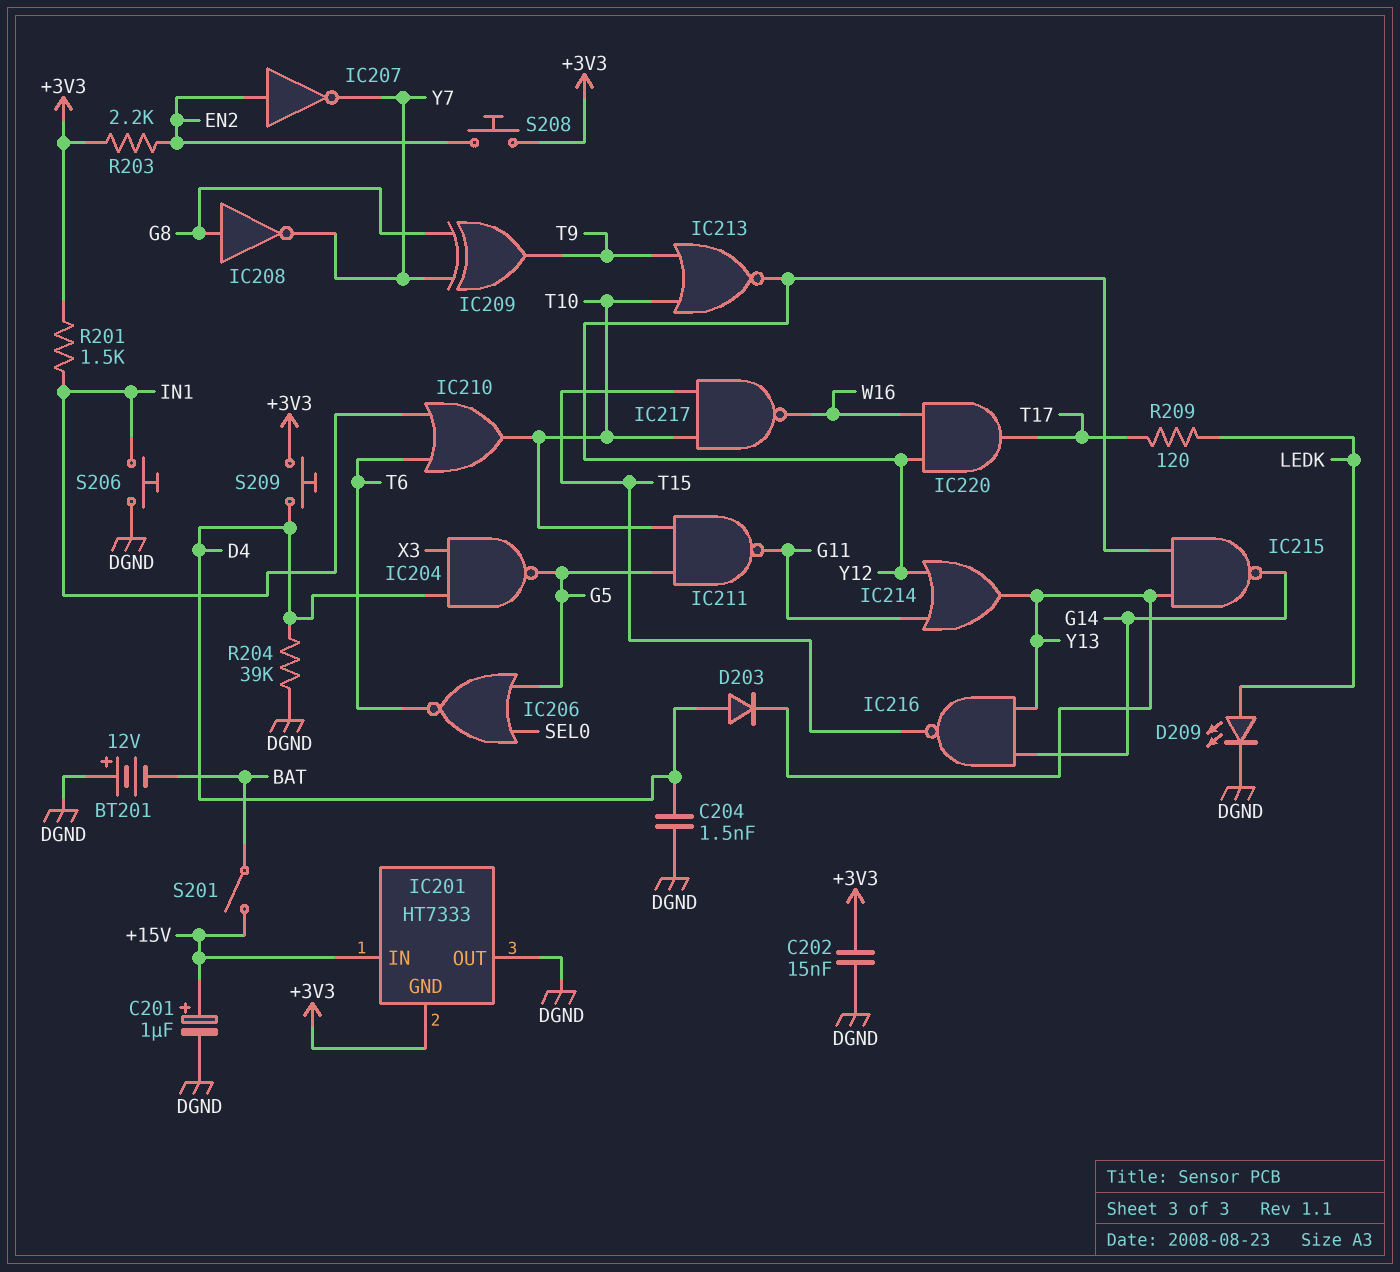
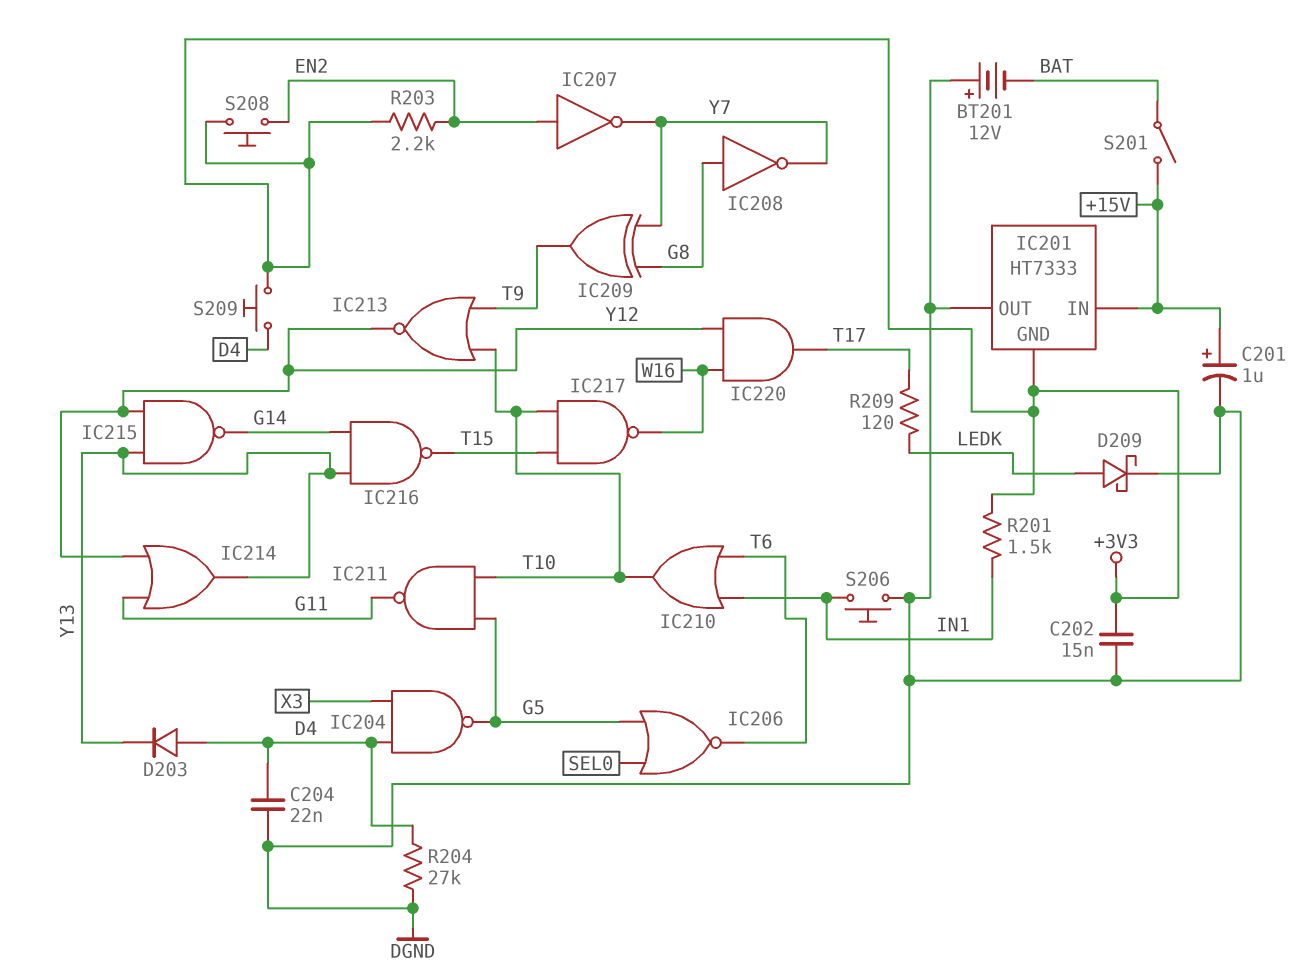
C204: 1.5nF (D4, DGND) -> 22nF (D4, DGND)
D209: LED (A LEDK, K DGND) -> schottky (A LEDK, K DGND)
R204: 39k (D4, DGND) -> 27k (D4, DGND)

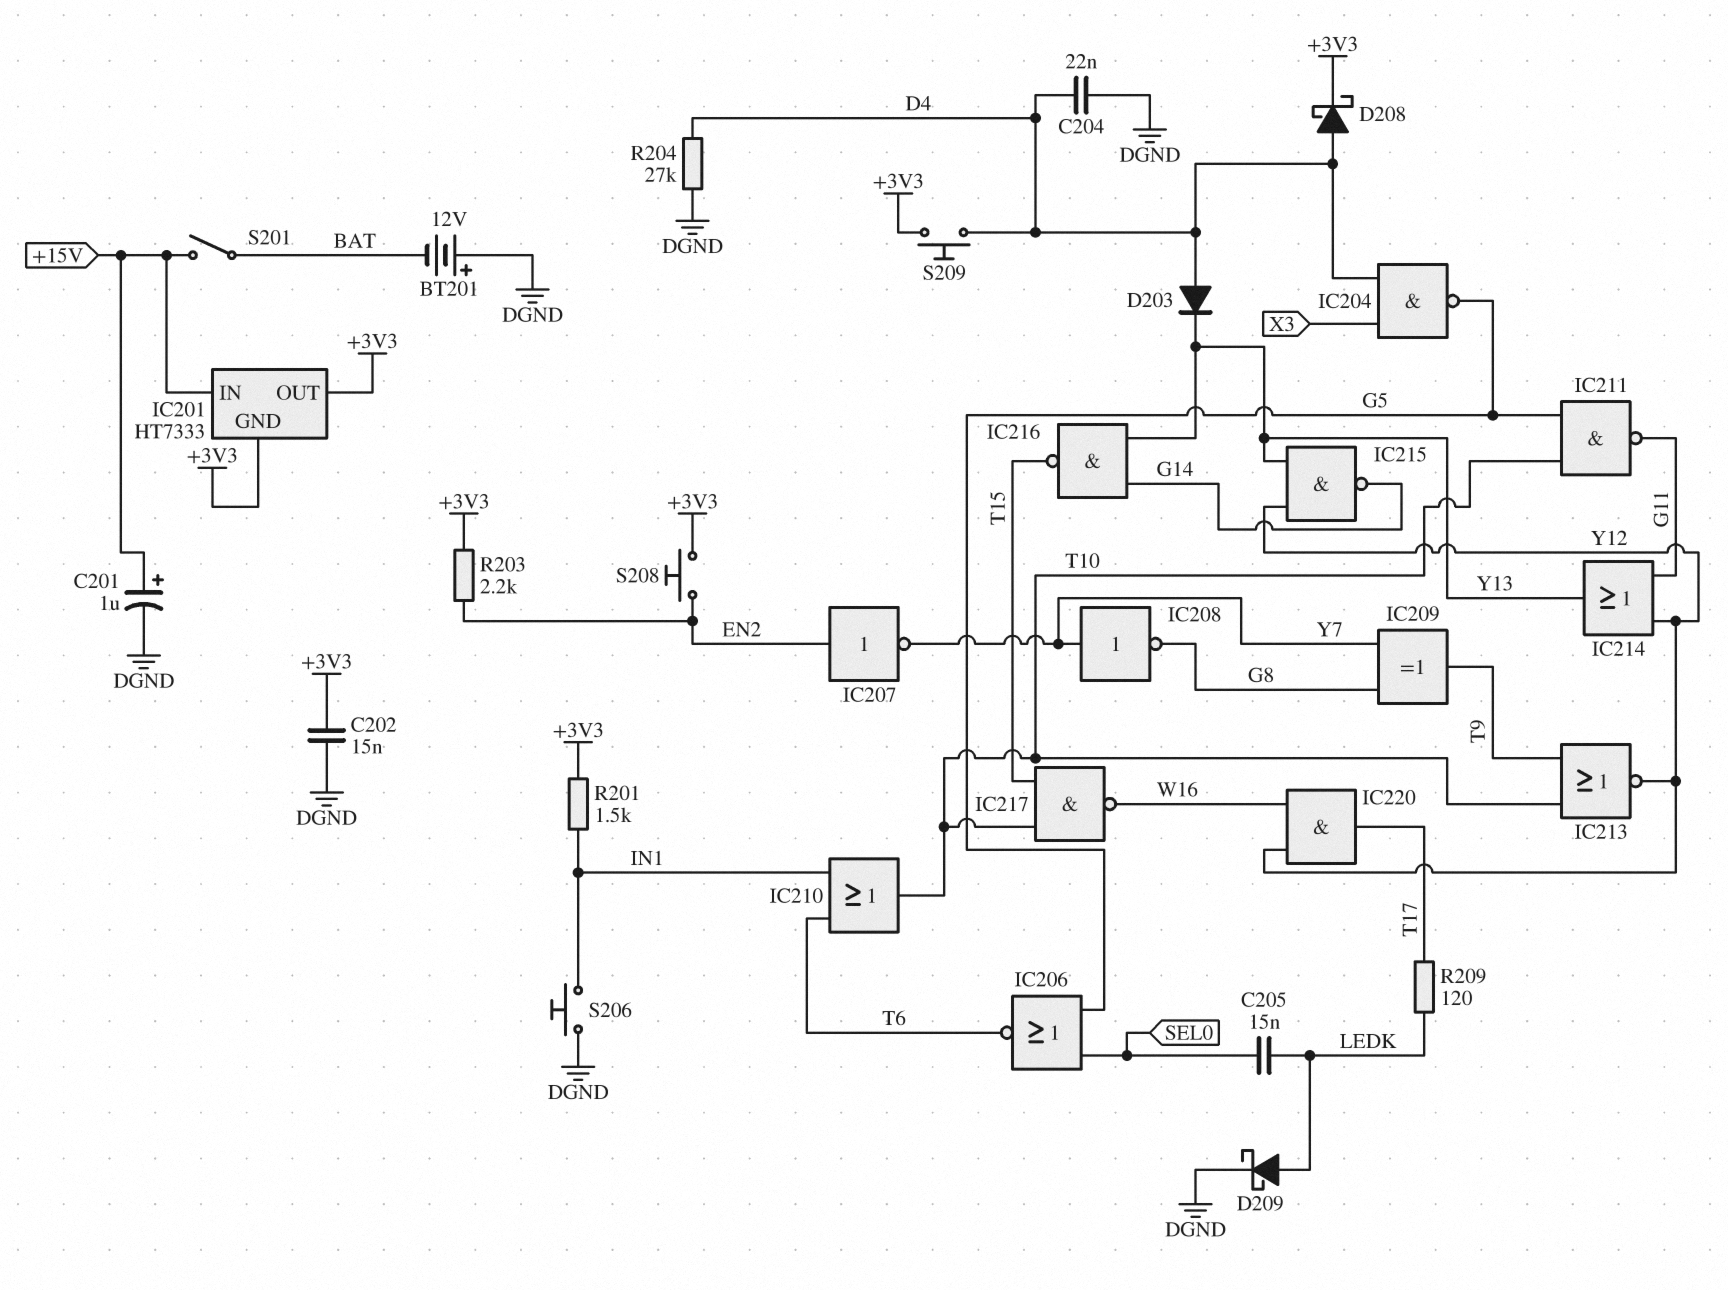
C205: none -> 15nF (LEDK, SEL0)
D208: none -> schottky (A D4, K +3V3)
IC201 pin OUT: DGND -> +3V3
IC208: NOT (in G8, out Y7) -> NOT (in Y7, out G8)

